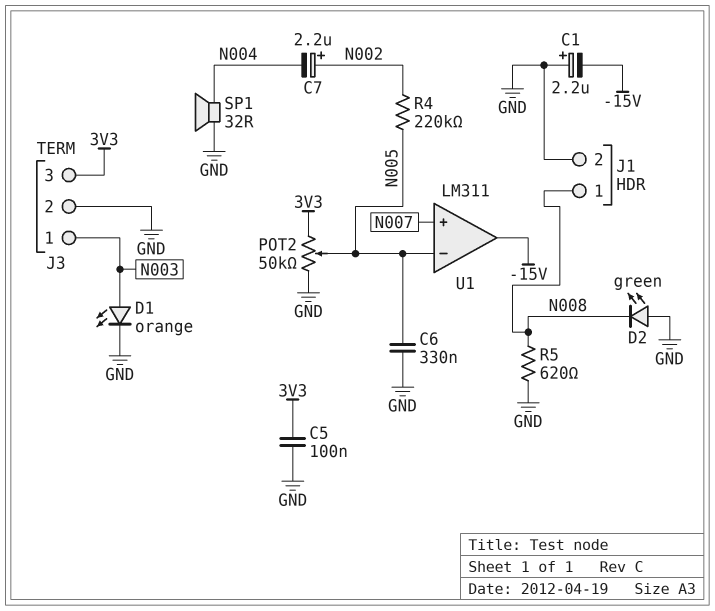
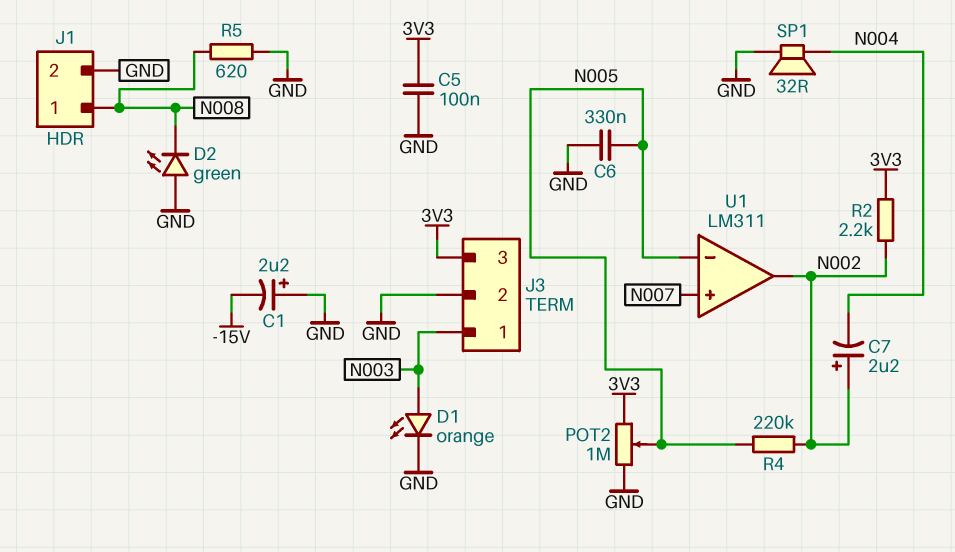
POT2: 50k (3V3, GND, wiper N005) -> 1M (3V3, GND, wiper N005)
R2: none -> 2.2k (3V3, N002)
U1 pin out: -15V -> N002

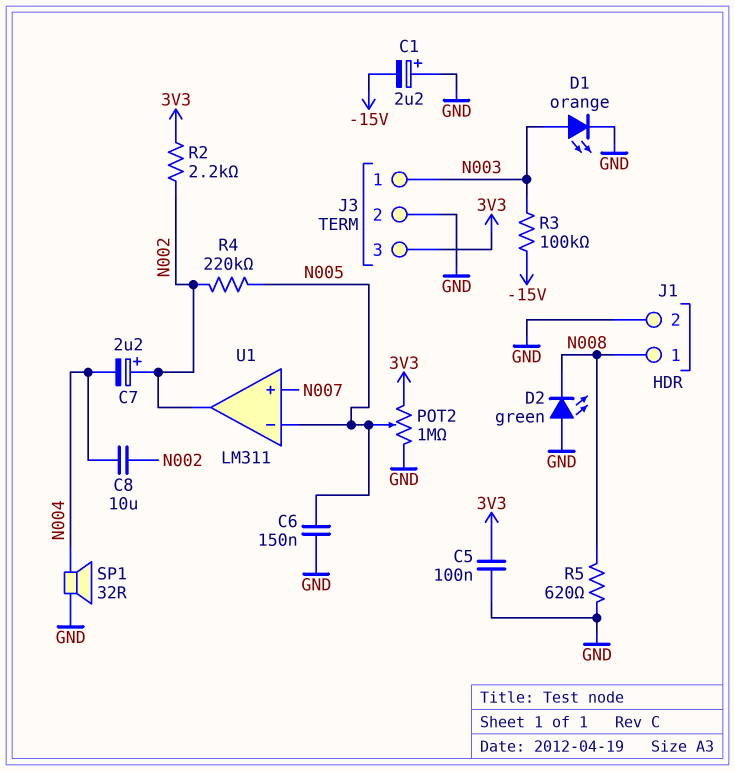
C6: 330nF (GND, N005) -> 150nF (GND, N005)
C8: none -> 10uF (N002, N004)
R3: none -> 100k (-15V, N003)

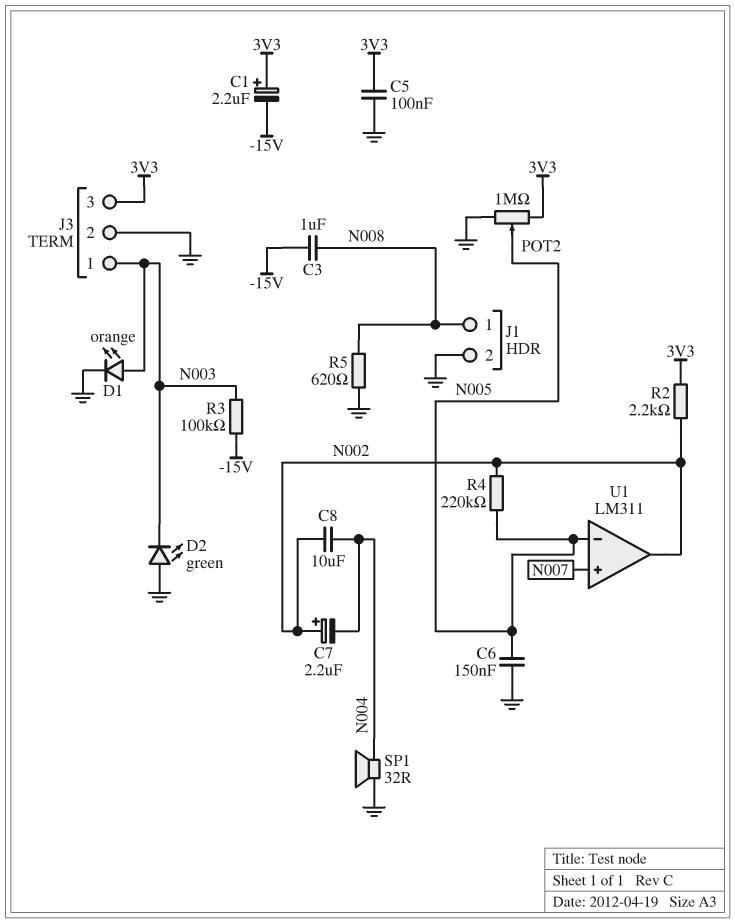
C1: 2.2uF (plus GND, minus -15V) -> 2.2uF (plus 3V3, minus -15V)
C3: none -> 1uF (-15V, N008)
D2: LED green (A GND, K N008) -> LED green (A GND, K N003)

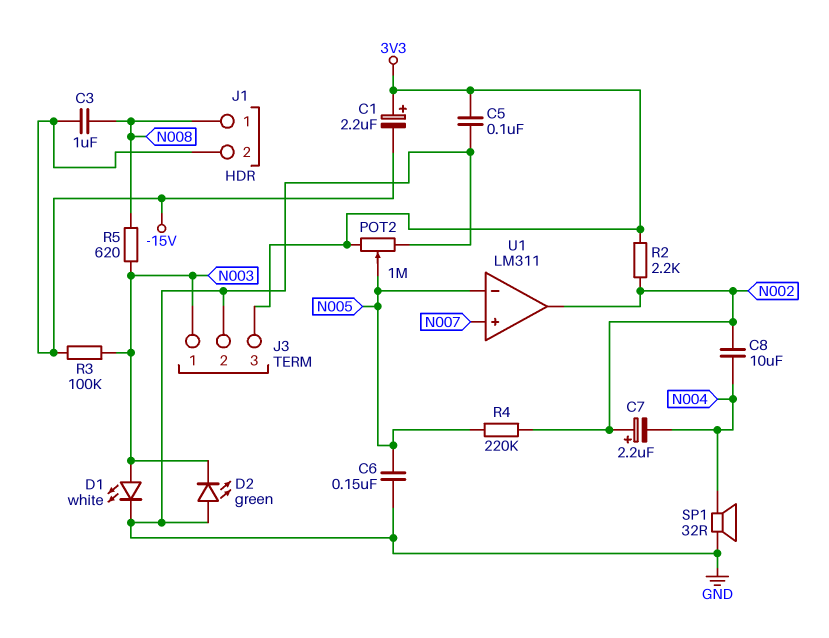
D1: LED orange (A N003, K GND) -> LED white (A N003, K GND)
J1 pin 2: GND -> -15V
R5: 620 (GND, N008) -> 620 (N003, N008)

